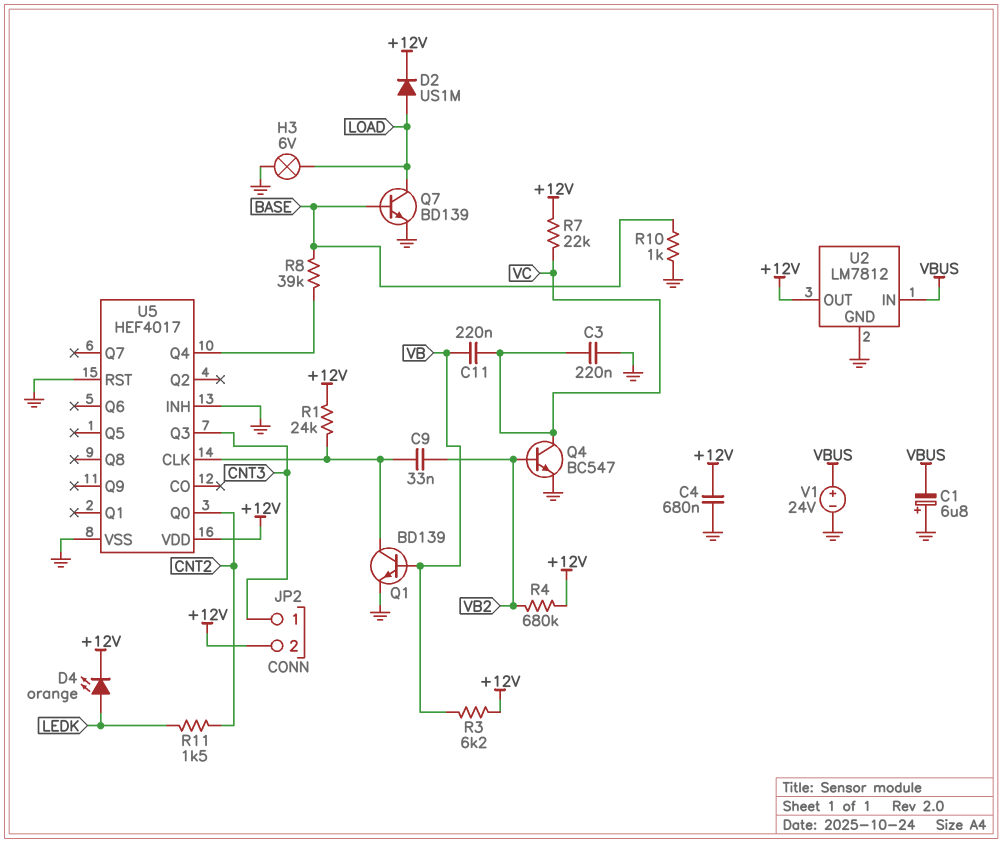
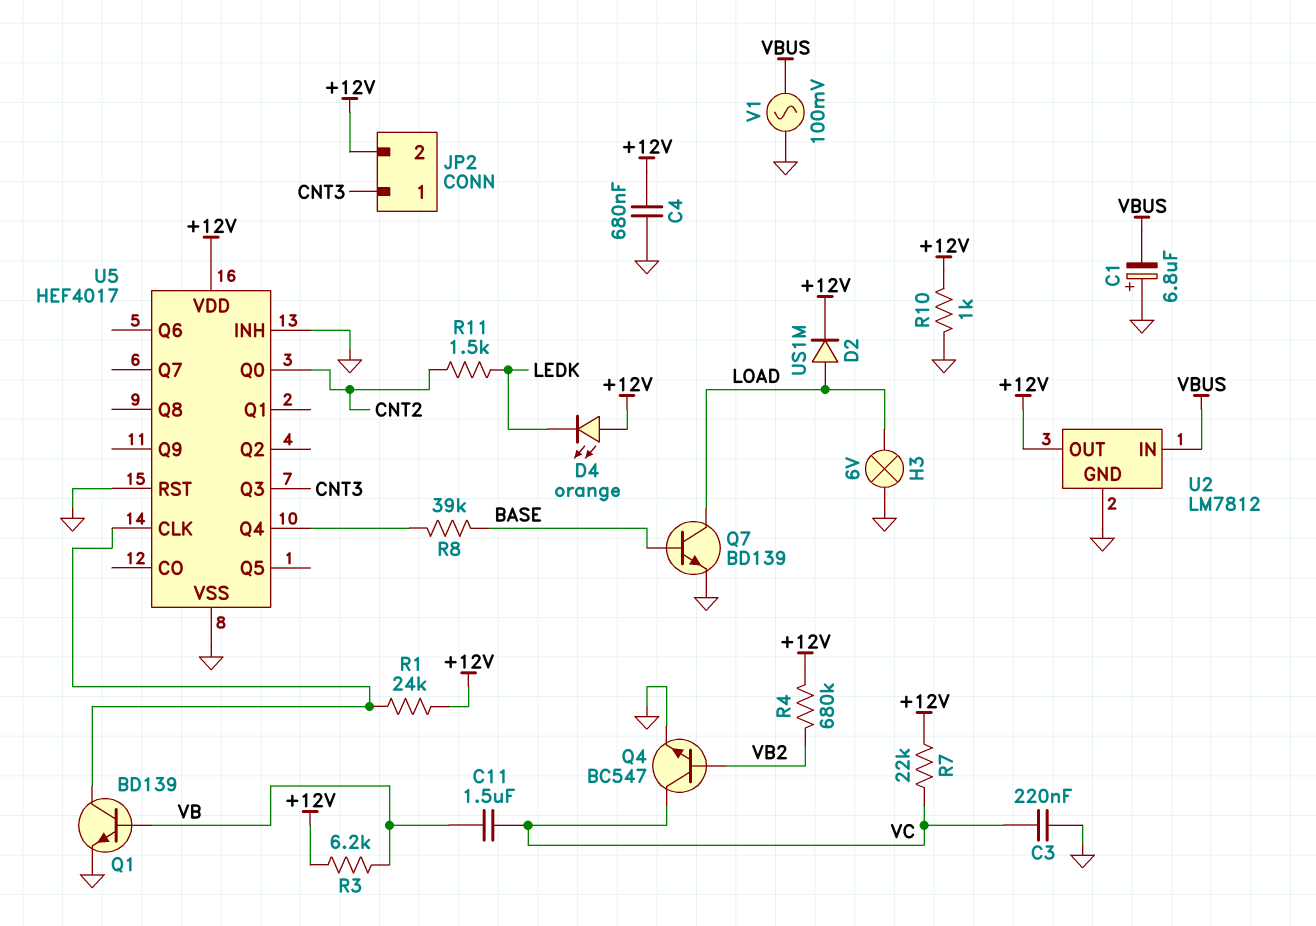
C9: 33nF (U5/CLK, VB2) -> none
C11: 220nF (VB, VC) -> 1.5uF (VB, VC)
D4: LED orange (A LEDK, K +12V) -> LED orange (A +12V, K LEDK)
R10: 1k (BASE, GND) -> 1k (+12V, GND)
V1: 24V (plus VBUS, minus GND) -> AC 100mV (GND, VBUS)

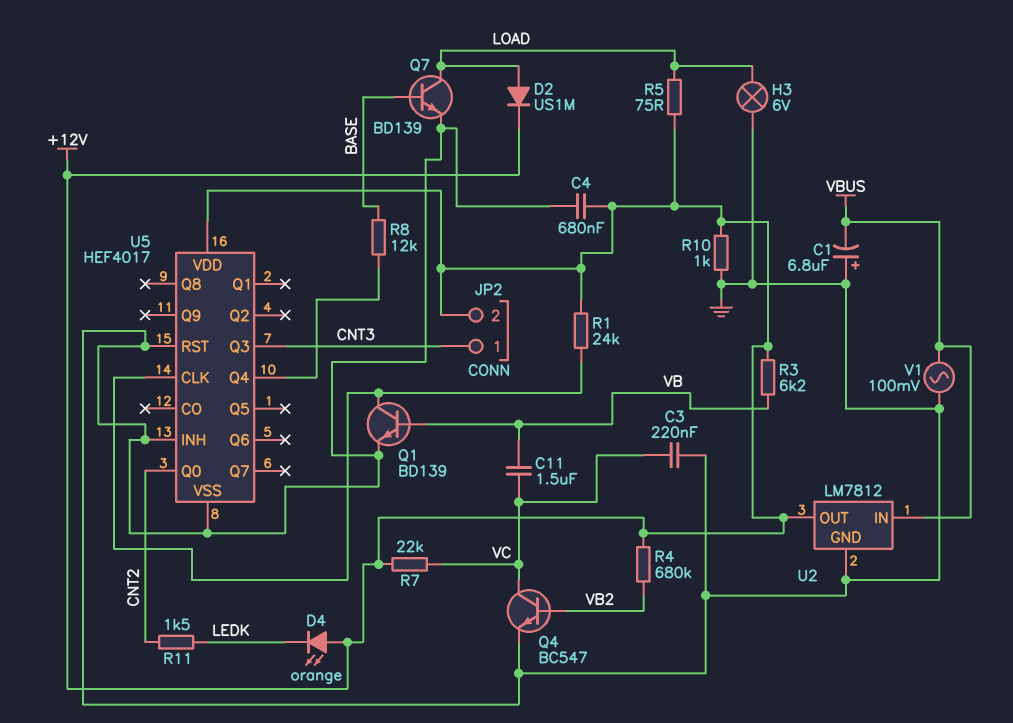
R5: none -> 75 (+12V, LOAD)
R8: 39k (BASE, U5/Q4) -> 12k (BASE, U5/Q4)

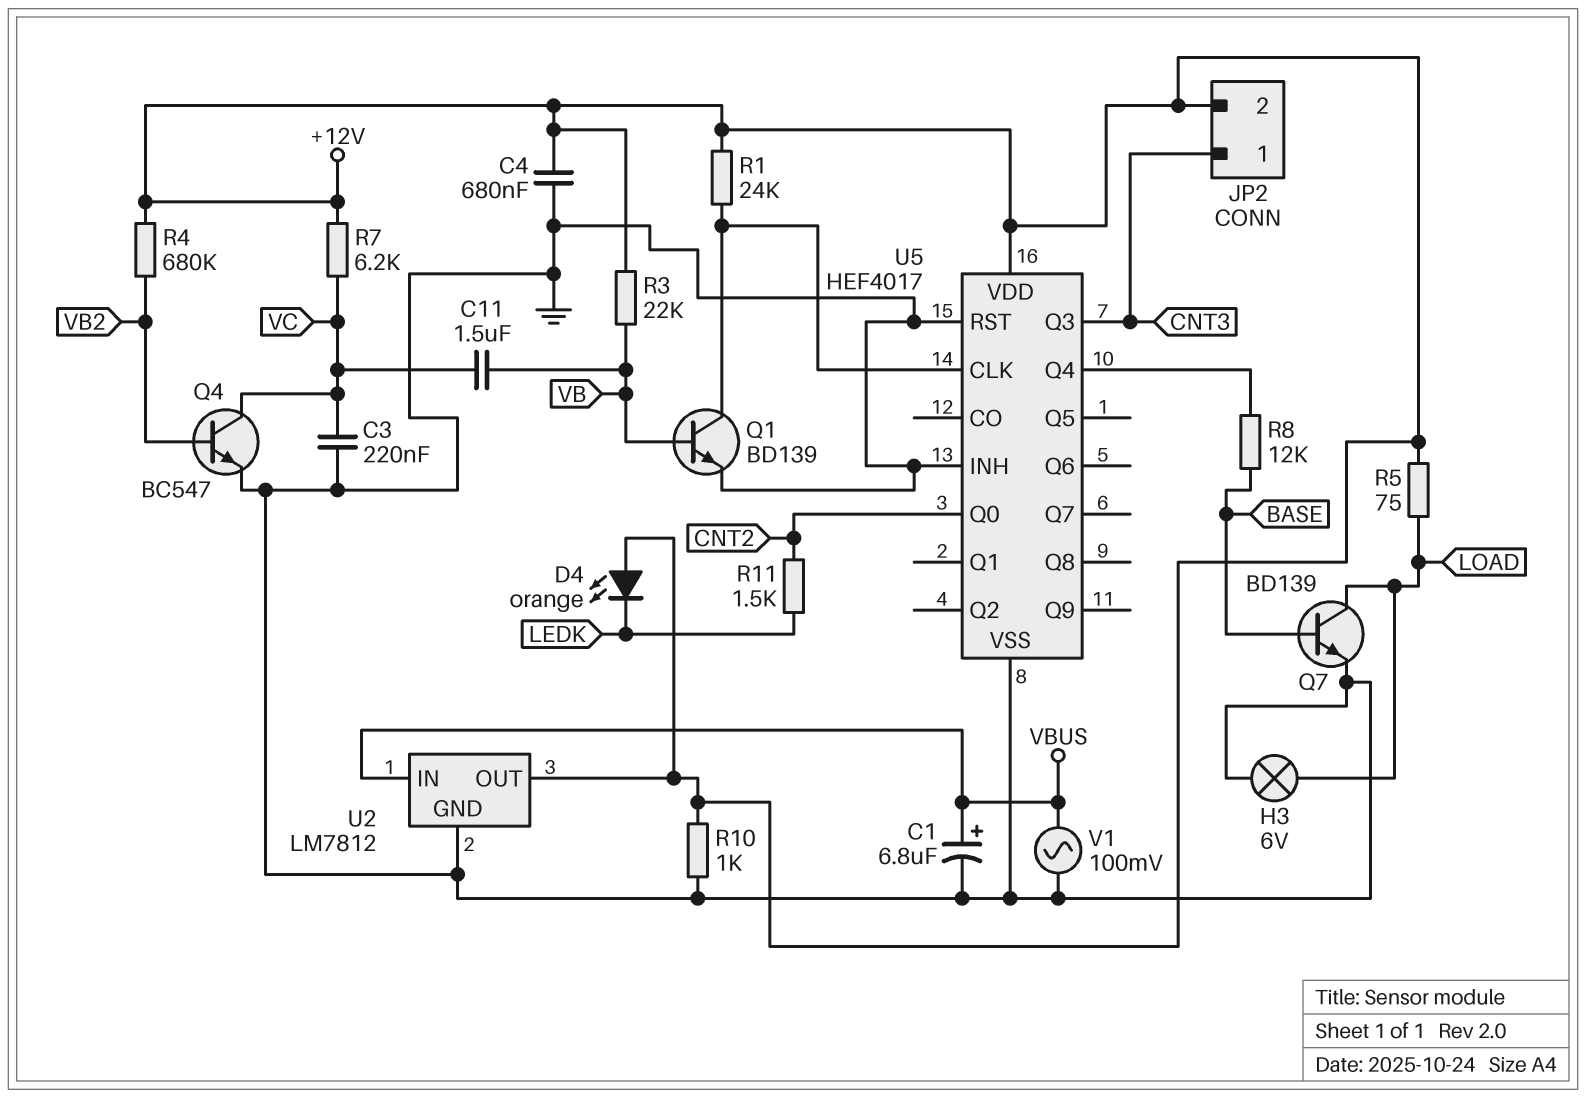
C1: 6.8uF (plus GND, minus VBUS) -> 6.8uF (plus VBUS, minus GND)
D2: diode US1M (A LOAD, K +12V) -> none
R3: 6.2k (+12V, VB) -> 22k (+12V, VB)
R7: 22k (+12V, VC) -> 6.2k (+12V, VC)

